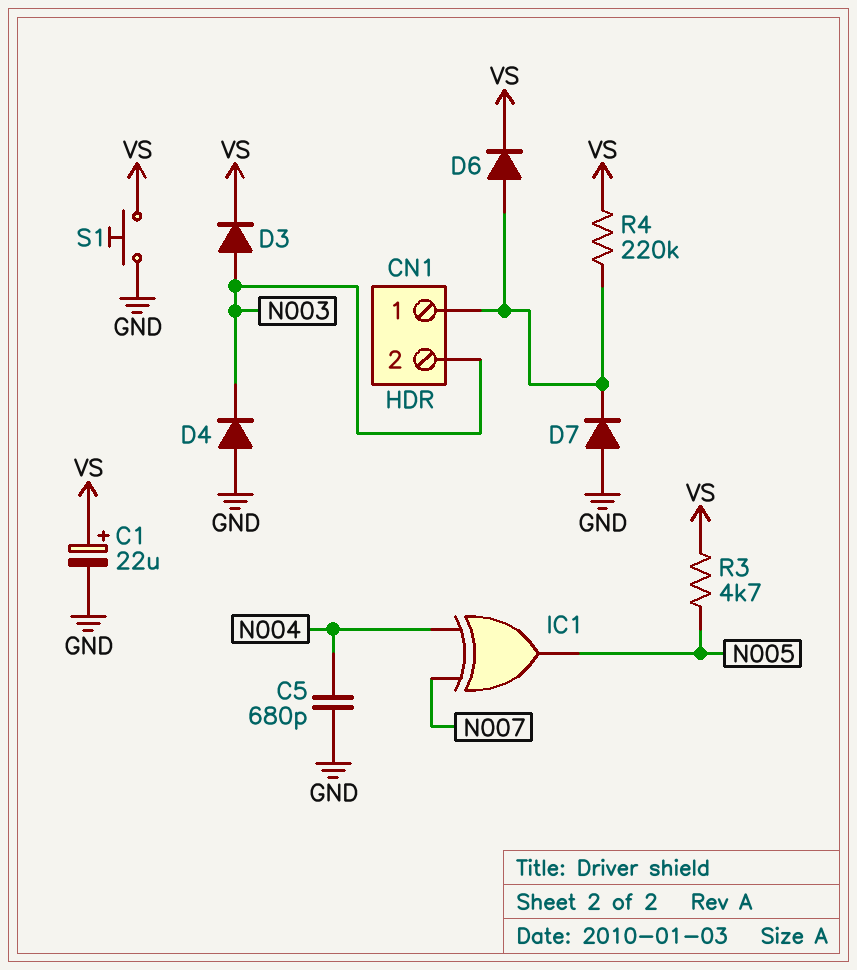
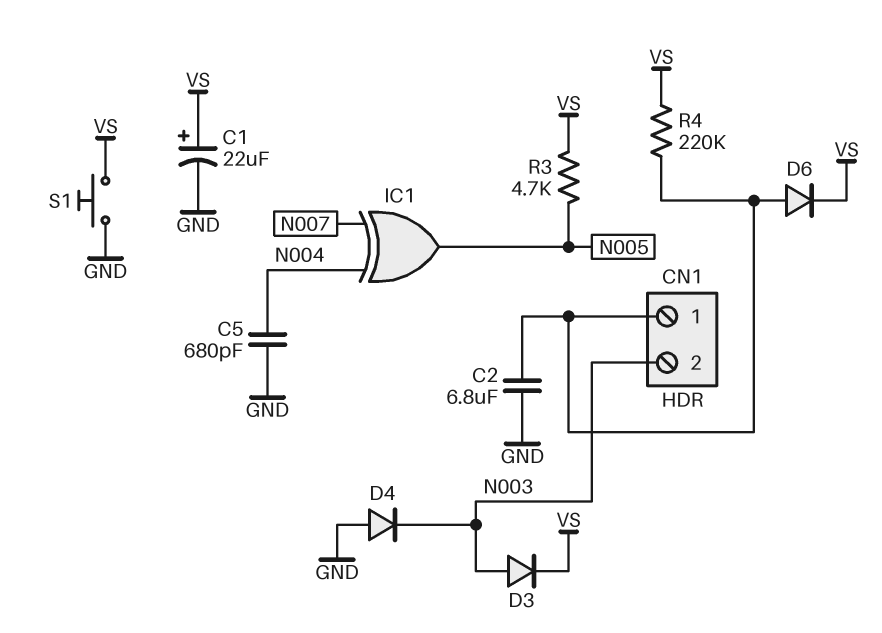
C2: none -> 6.8uF (CN1/1, GND)
D7: diode (A GND, K CN1/1) -> none

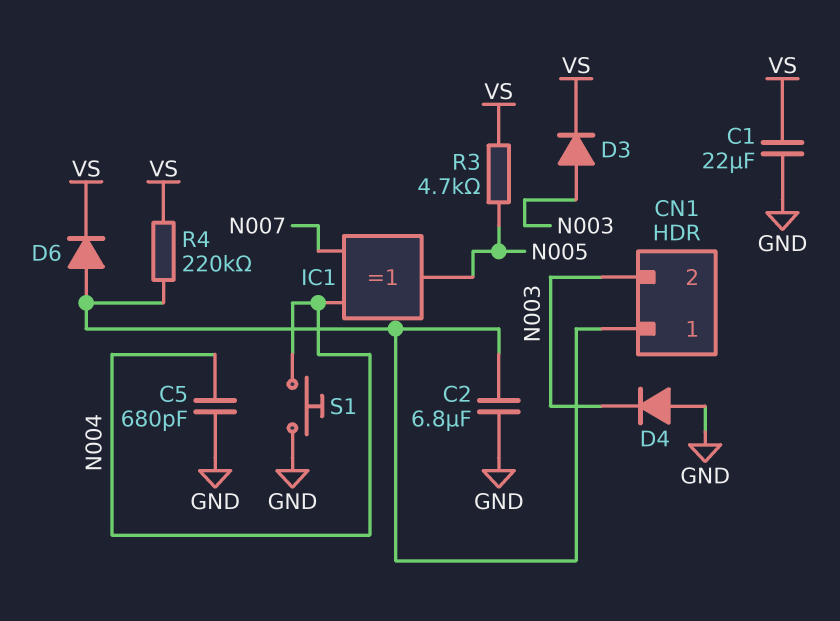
C1: 22uF (plus VS, minus GND) -> 22uF (GND, VS)
S1: button (GND, VS) -> button (GND, N004)

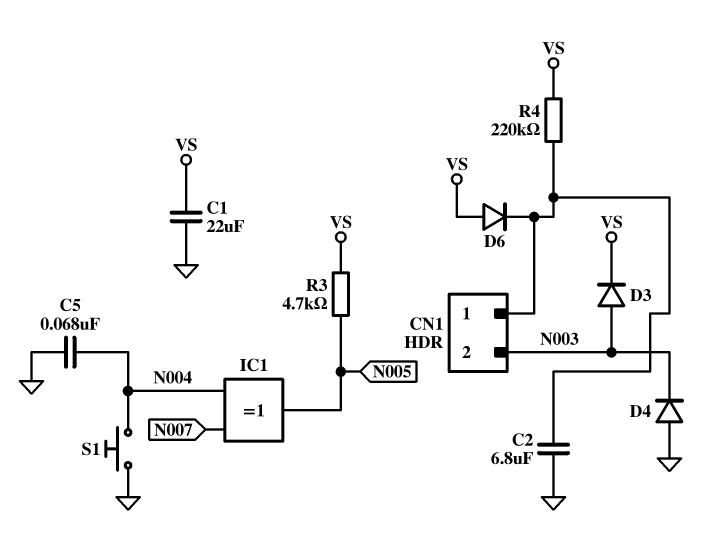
C5: 680pF (GND, N004) -> 68nF (GND, N004)
D6: diode (A CN1/1, K VS) -> diode (A VS, K CN1/1)

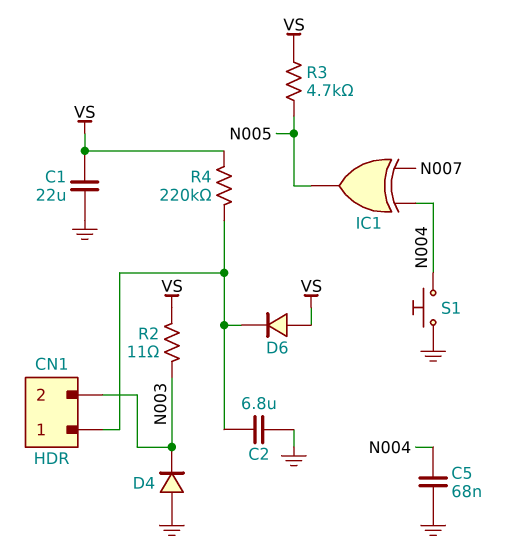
D3: diode (A N003, K VS) -> none
R2: none -> 11 (N003, VS)

